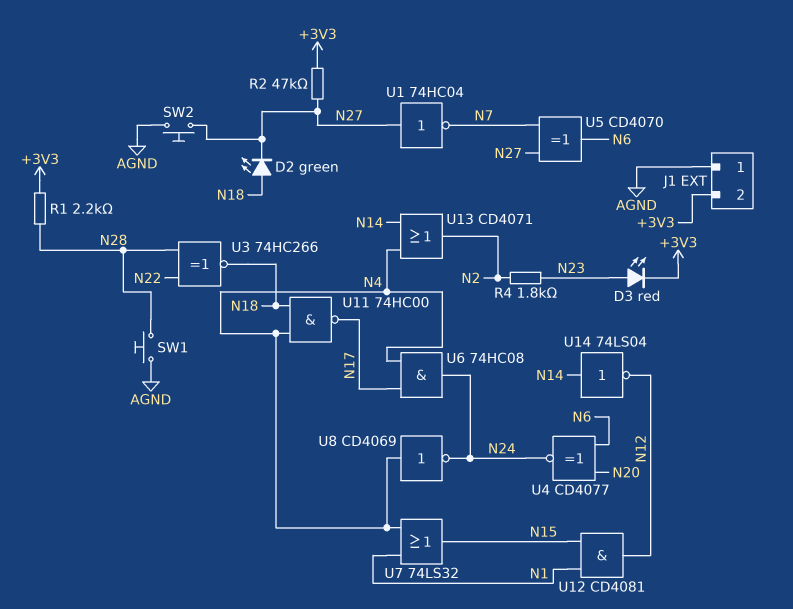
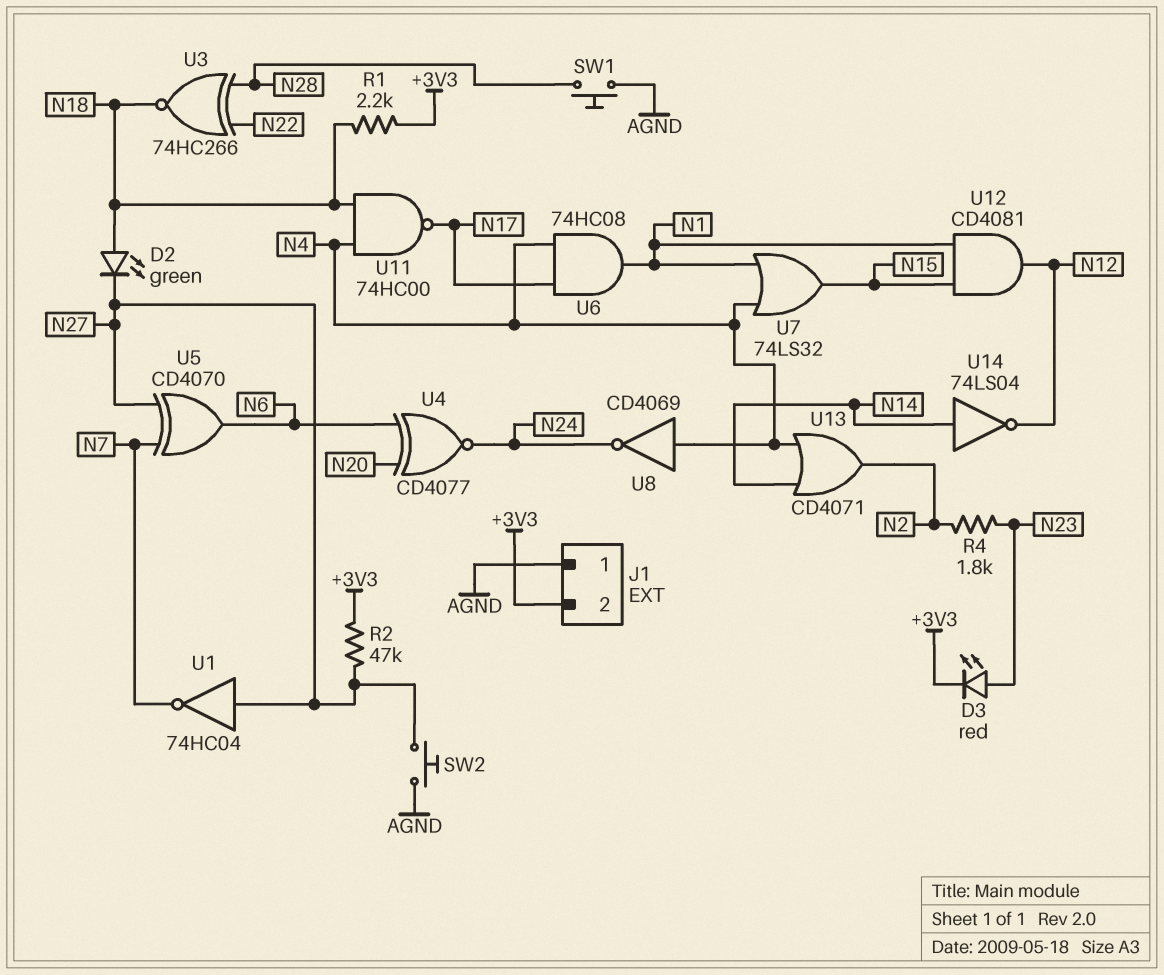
R1: 2.2k (+3V3, N28) -> 2.2k (+3V3, N18)
U6: AND 74HC08 (in N4, in N17, out N24) -> AND 74HC08 (in N4, in N17, out N1)

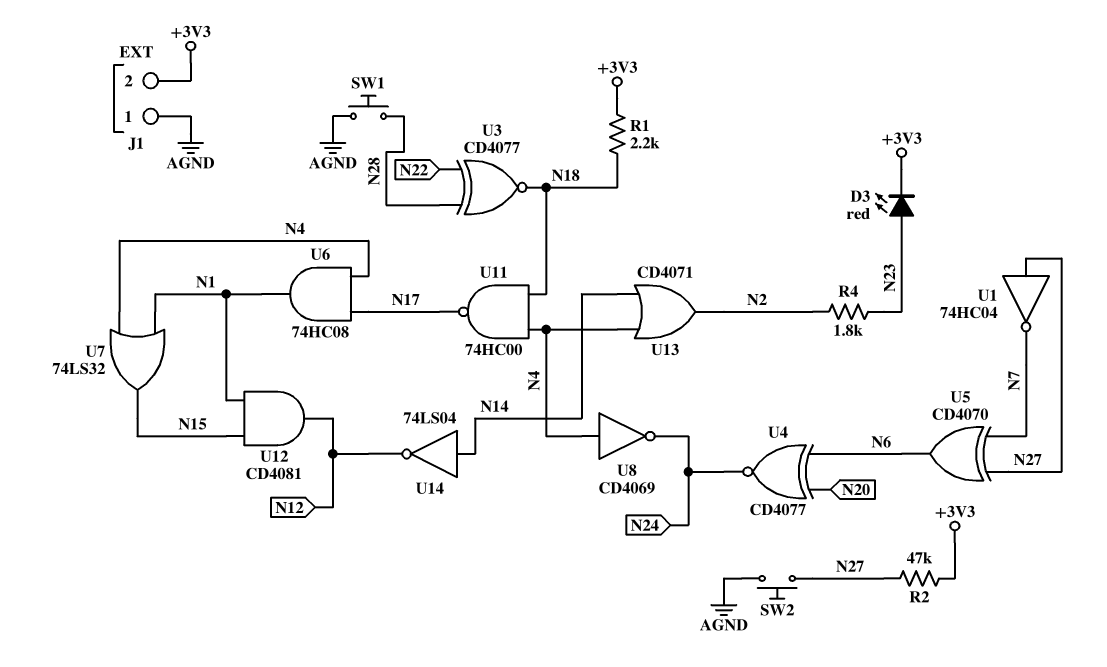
D2: LED green (A N18, K N27) -> none
U3: XNOR 74HC266 (in N22, in N28, out N18) -> XNOR CD4077 (in N22, in N28, out N18)

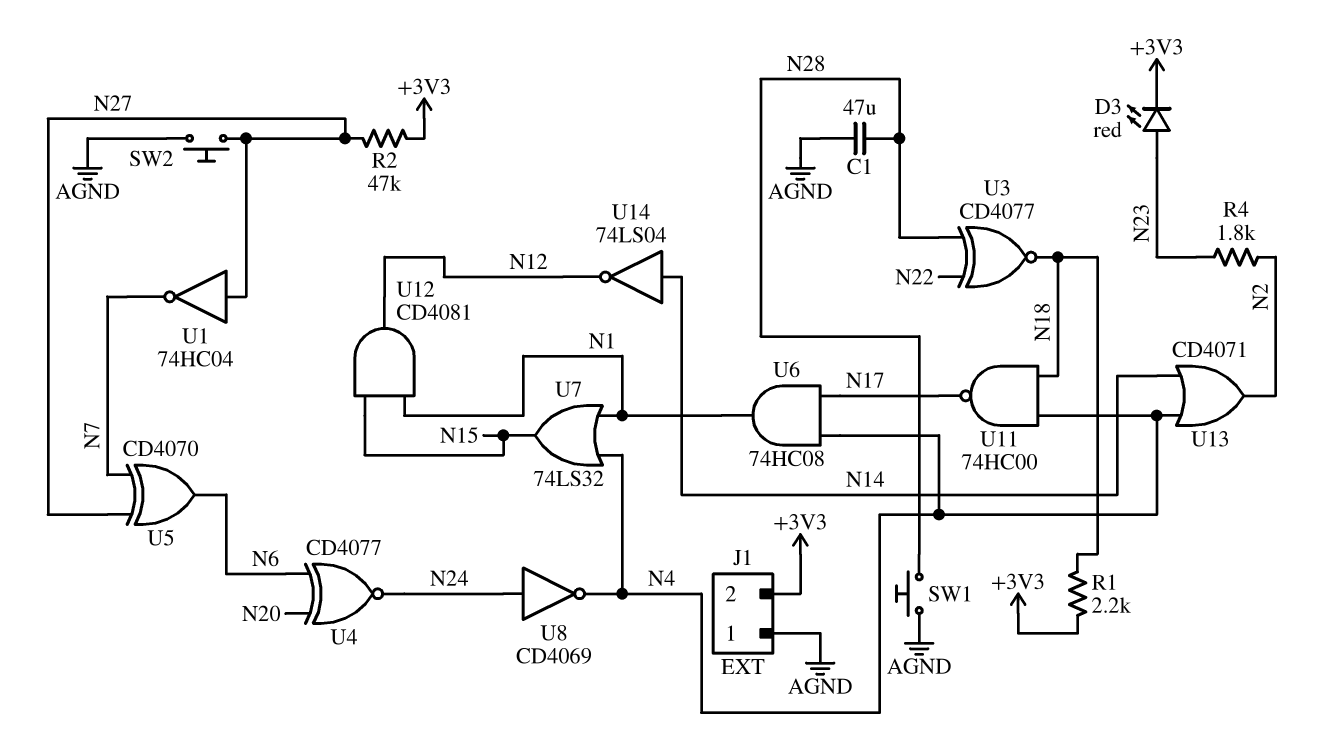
C1: none -> 47uF (AGND, N28)
U8: NOT CD4069 (in N4, out N24) -> NOT CD4069 (in N24, out N4)

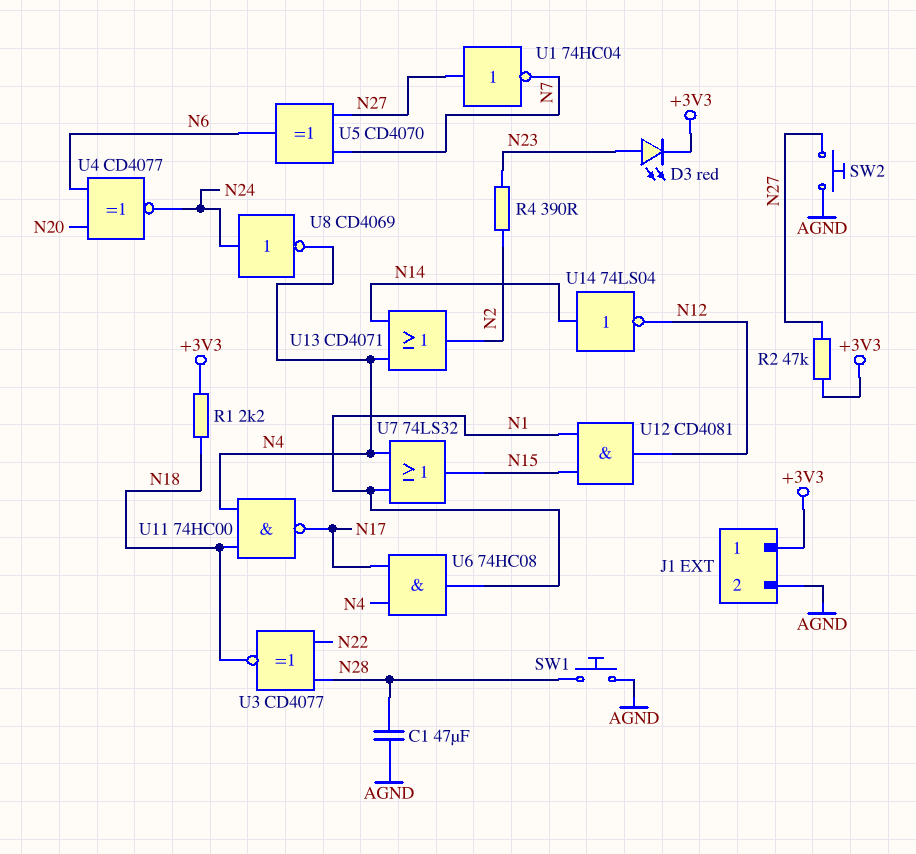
J1 pin 1: AGND -> +3V3
J1 pin 2: +3V3 -> AGND
R4: 1.8k (N2, N23) -> 390 (N2, N23)

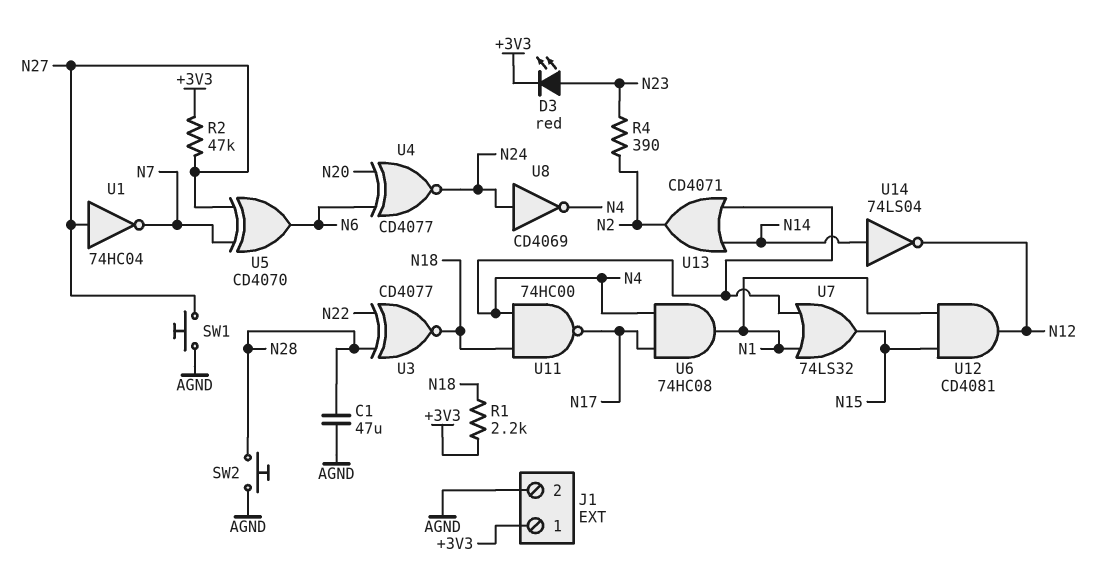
SW1: button (AGND, N28) -> button (AGND, N27)
SW2: button (AGND, N27) -> button (AGND, N28)

